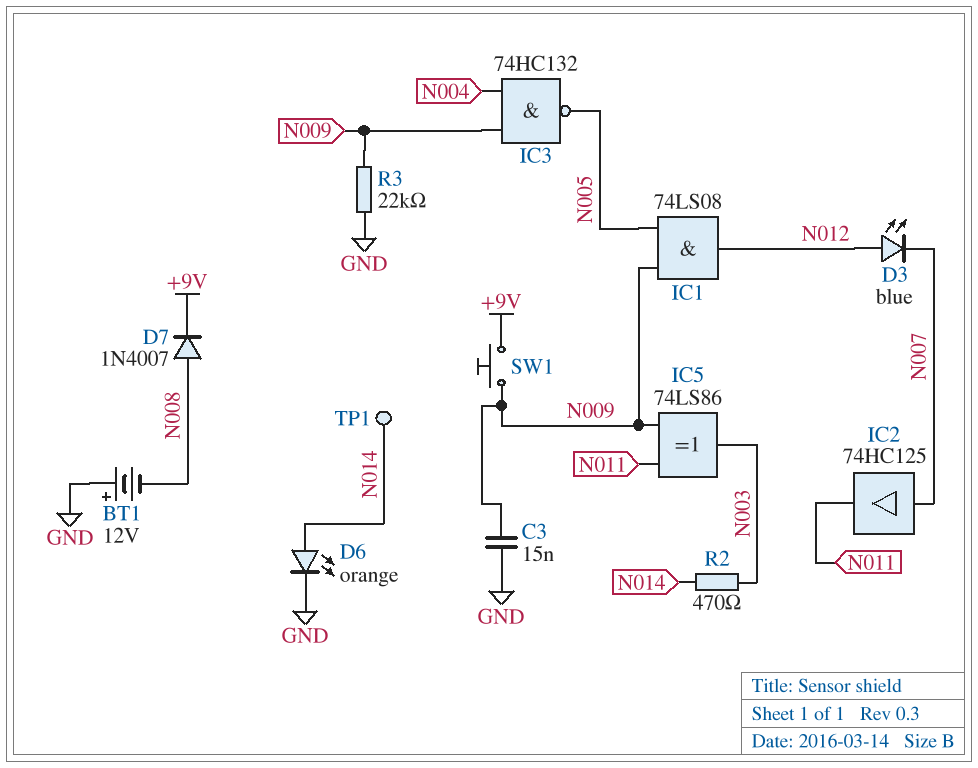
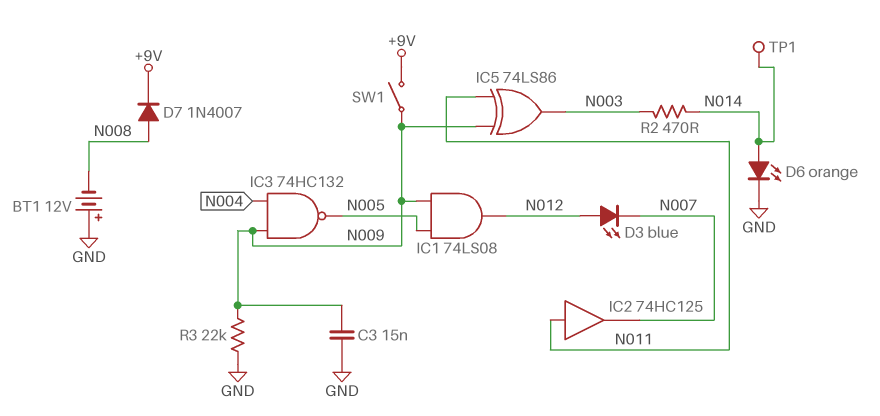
IC2: buffer 74HC125 (in N007, out N011) -> buffer 74HC125 (in N011, out N007)
SW1: button (+9V, N009) -> switch (+9V, N009)

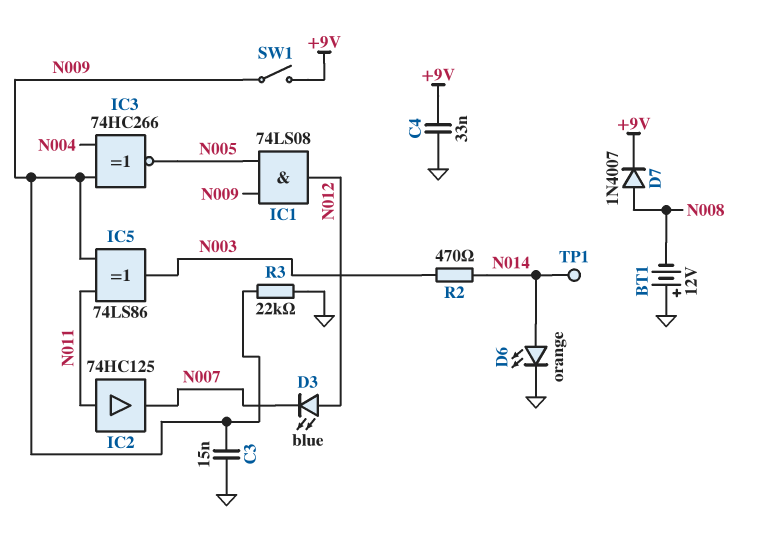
C4: none -> 33nF (+9V, GND)
IC3: NAND 74HC132 (in N004, in N009, out N005) -> XNOR 74HC266 (in N004, in N009, out N005)

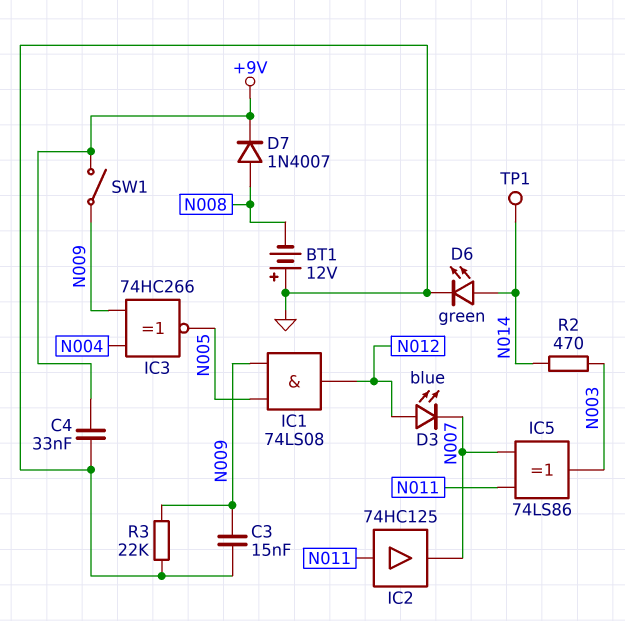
D6: LED orange (A N014, K GND) -> LED green (A N014, K GND)
IC5: XOR 74LS86 (in N009, in N011, out N003) -> XOR 74LS86 (in N007, in N011, out N003)

